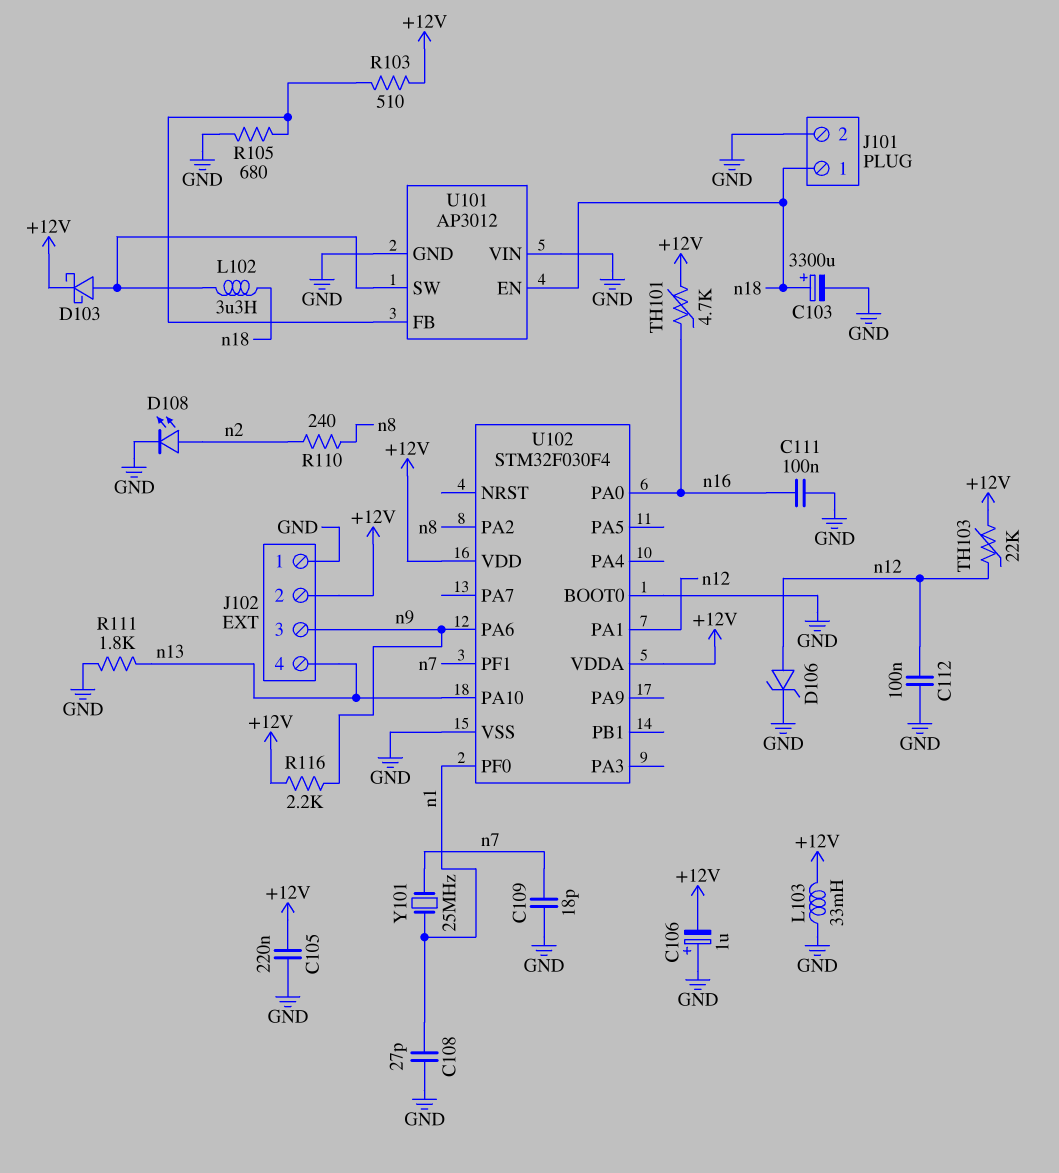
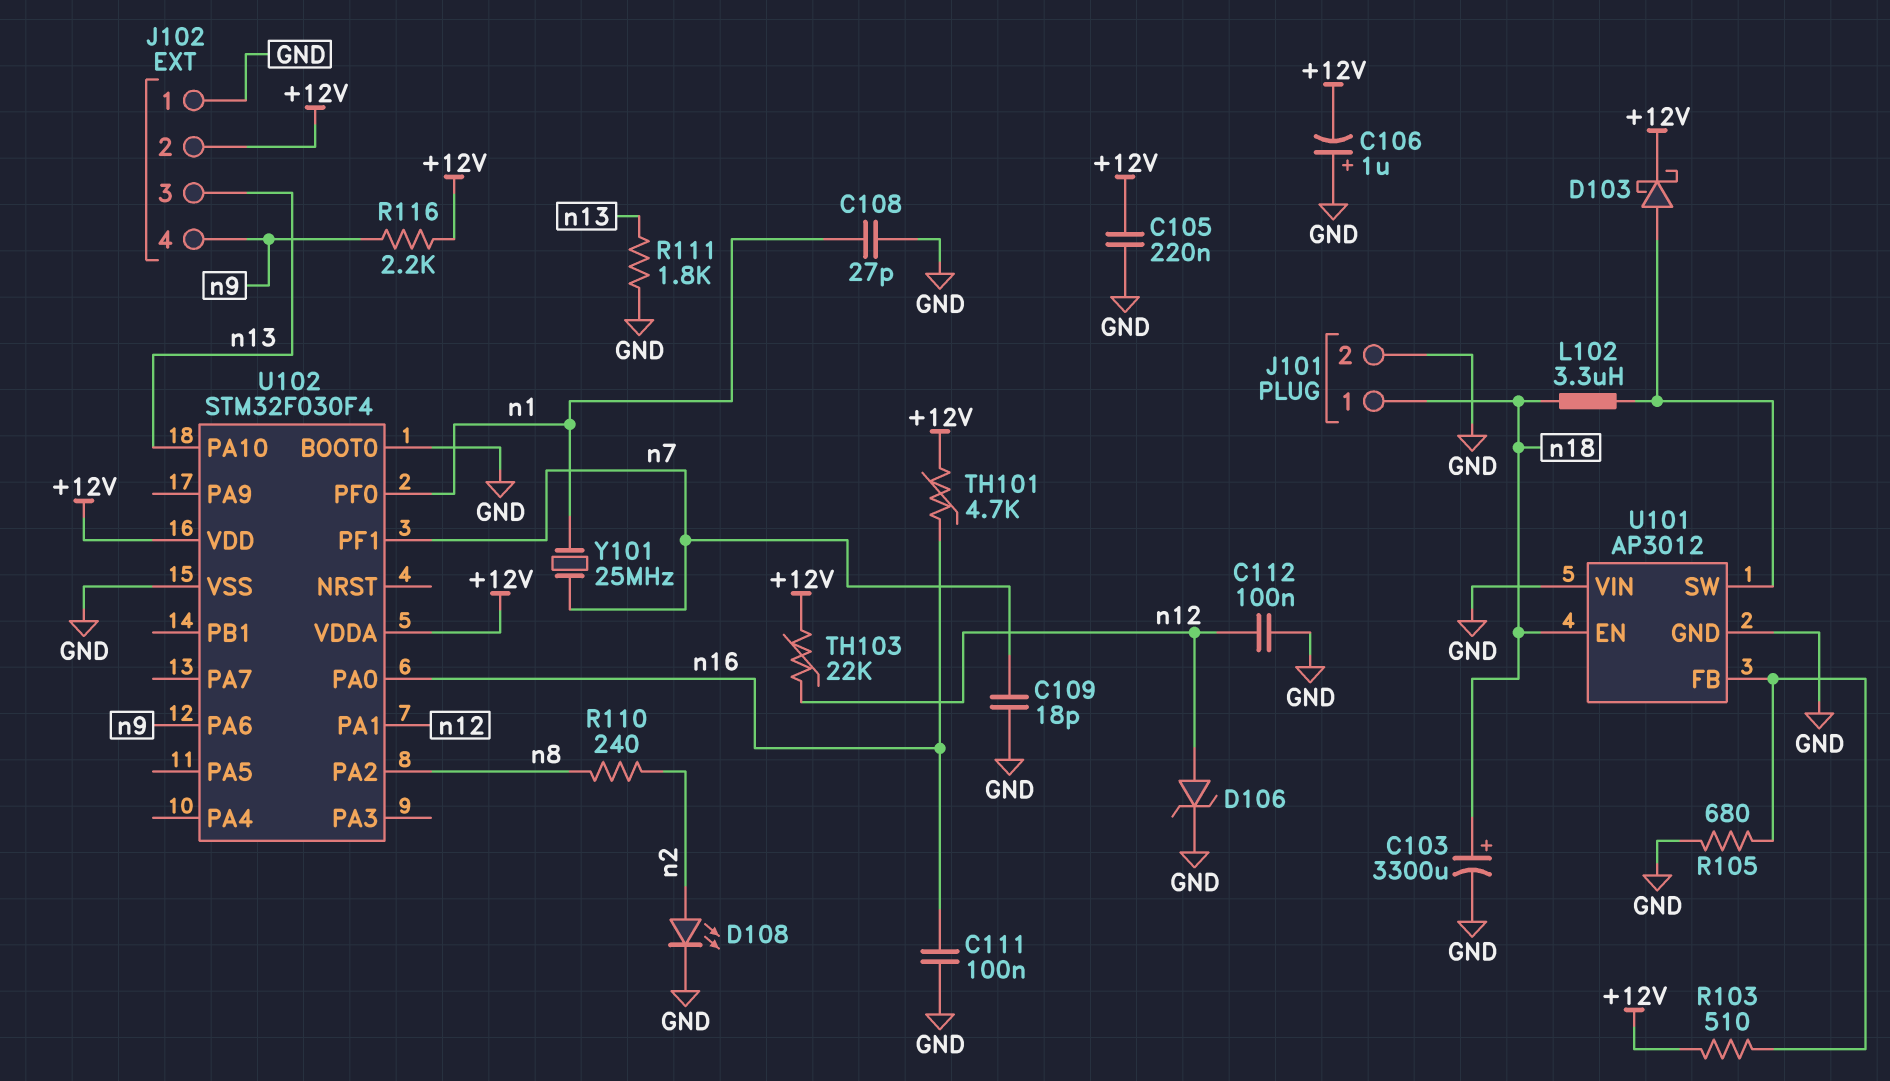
J102 pin 3: n9 -> n13
J102 pin 4: n13 -> n9
L103: 33mH (+12V, GND) -> none

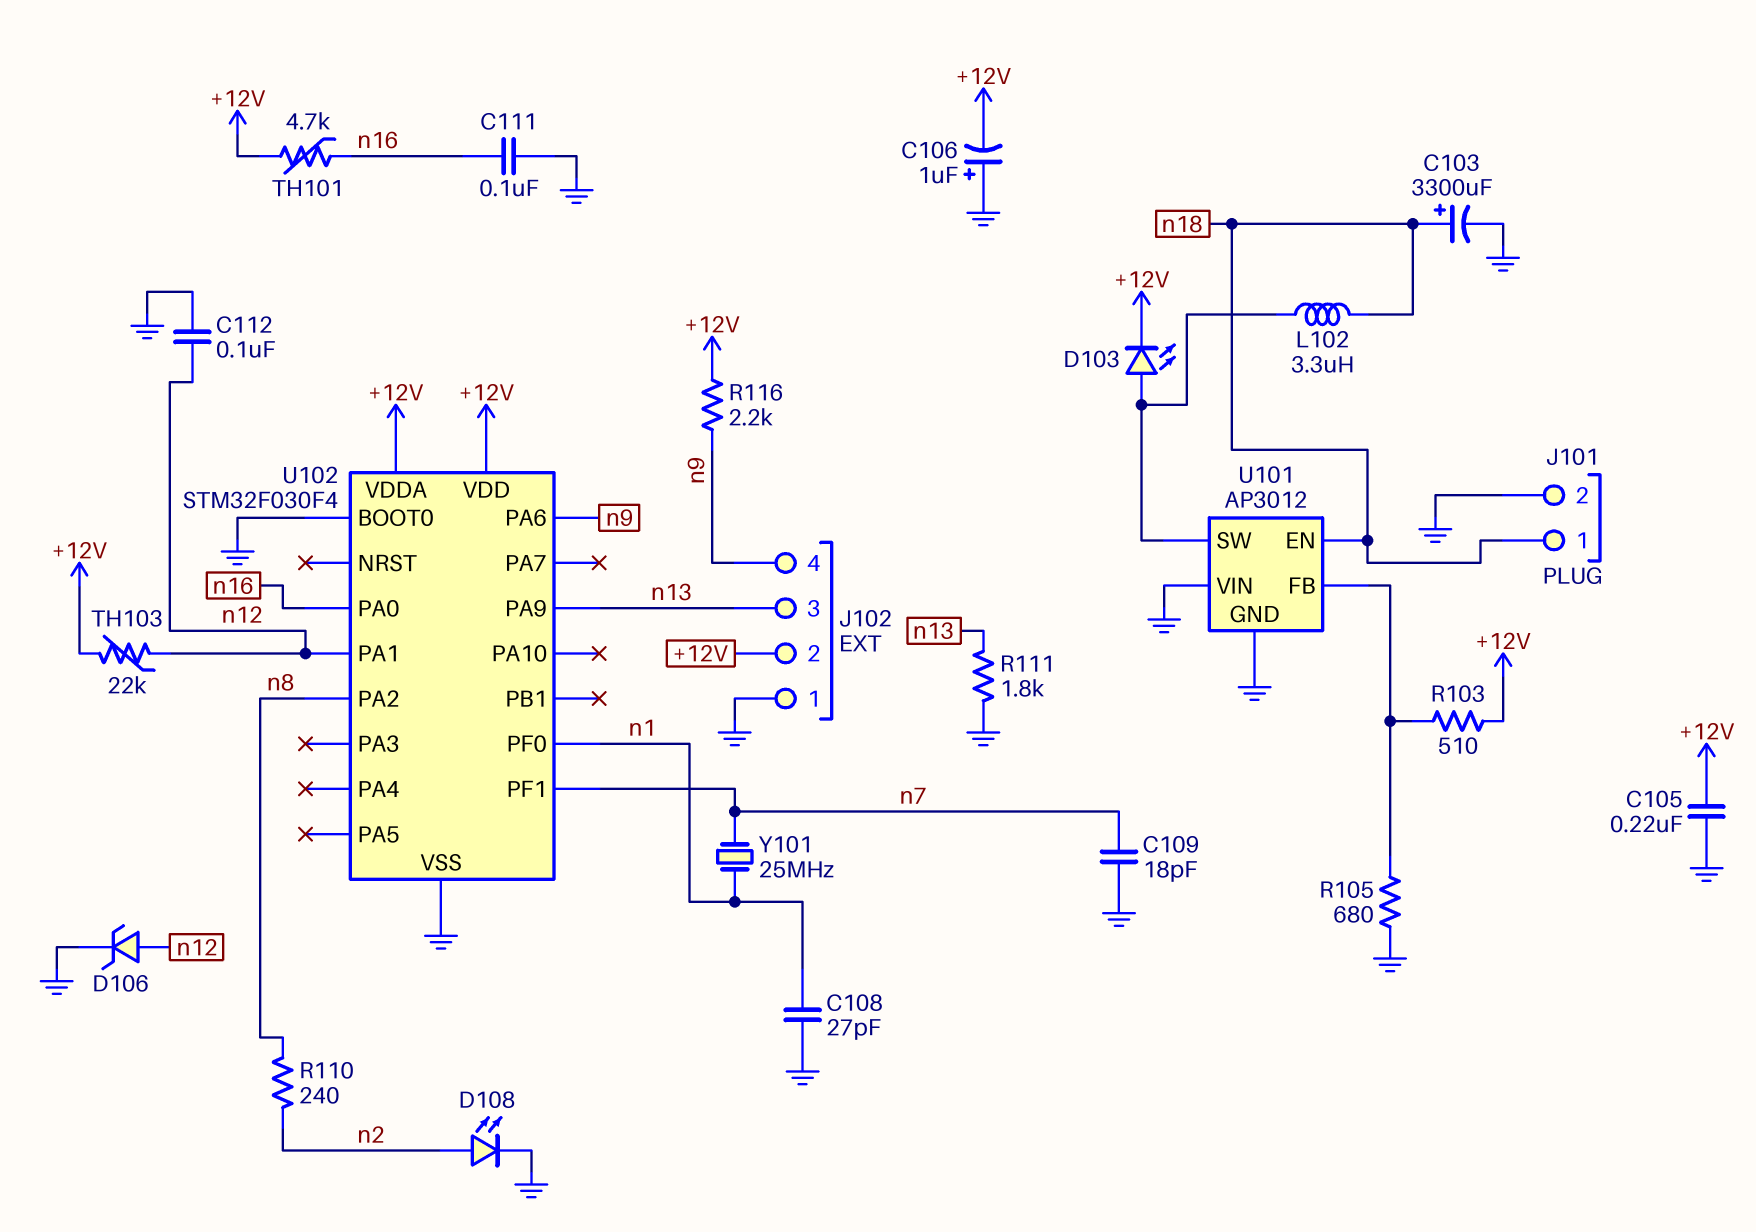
D103: schottky (A U101/SW, K +12V) -> LED (A U101/SW, K +12V)
U102 pin PA9: none -> n13
U102 pin PA10: n13 -> none

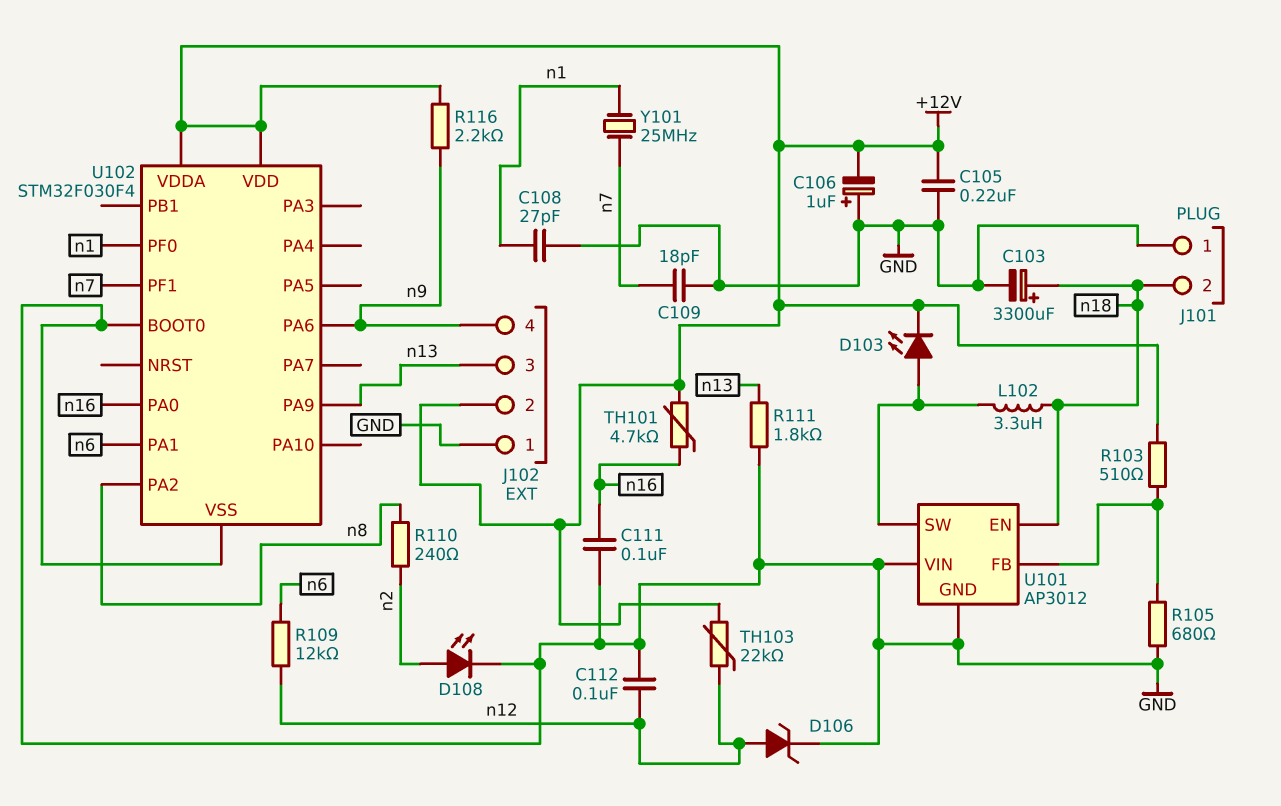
J101 pin 1: n18 -> GND
J101 pin 2: GND -> n18
R109: none -> 12k (n6, n12)
U102 pin PA1: n12 -> n6

